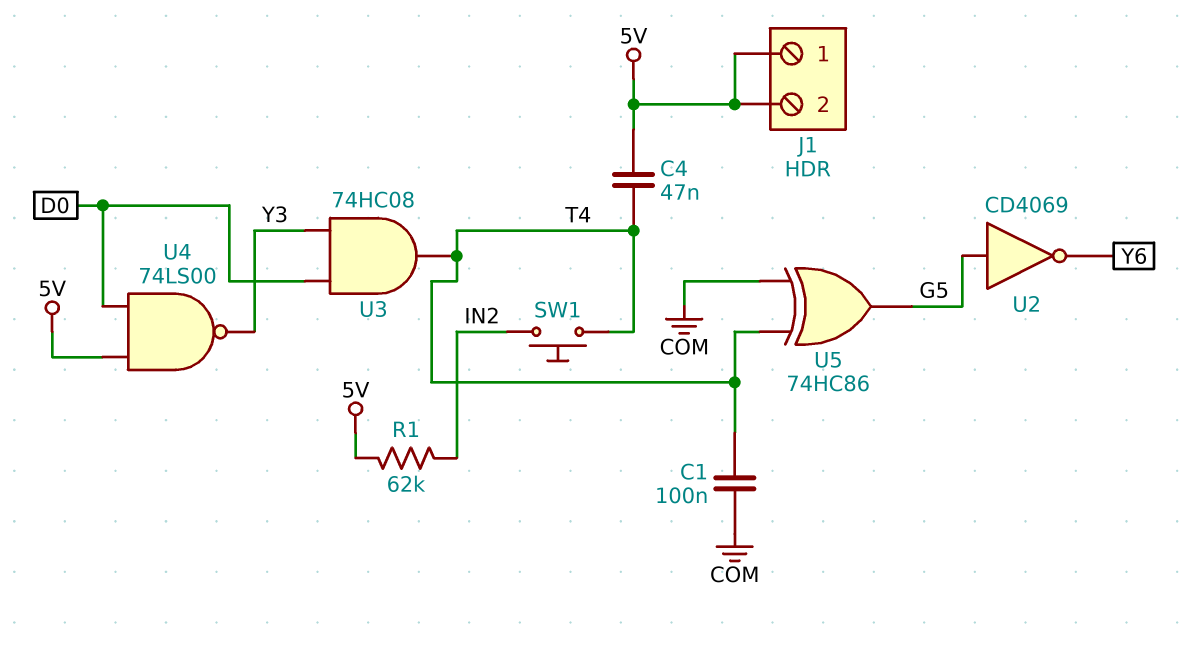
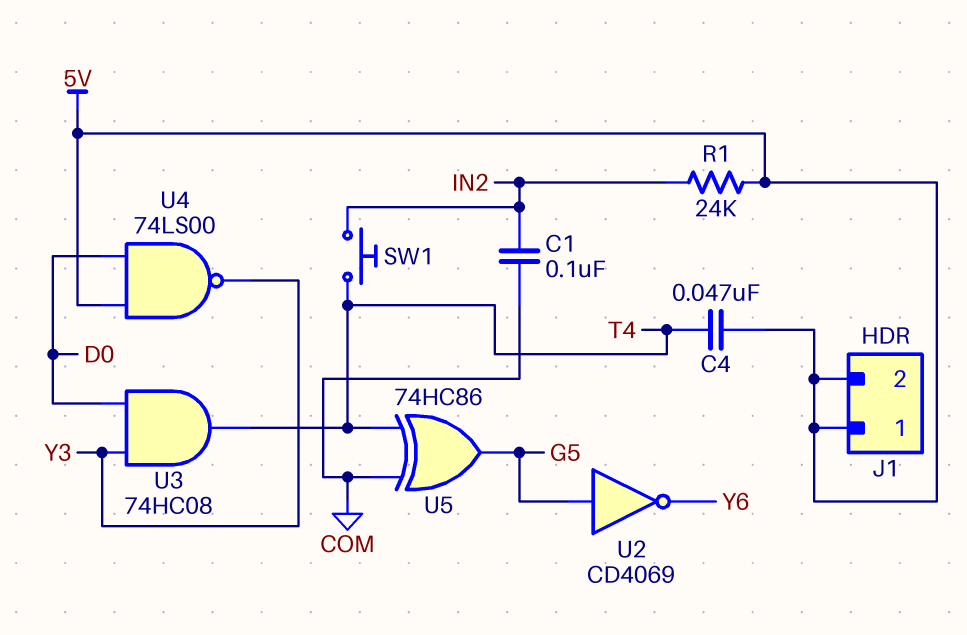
C1: 100nF (COM, T4) -> 100nF (COM, IN2)
R1: 62k (5V, IN2) -> 24k (5V, IN2)

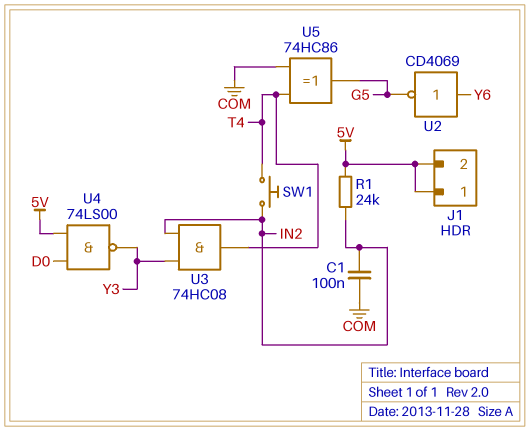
C4: 47nF (5V, T4) -> none
U2: NOT CD4069 (in G5, out Y6) -> NOT CD4069 (in Y6, out G5)
U3: AND 74HC08 (in D0, in Y3, out T4) -> AND 74HC08 (in IN2, in Y3, out T4)

